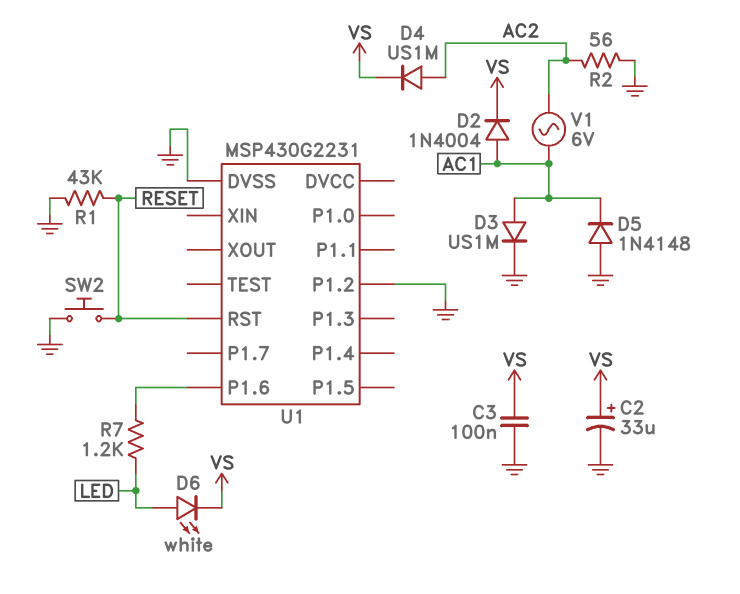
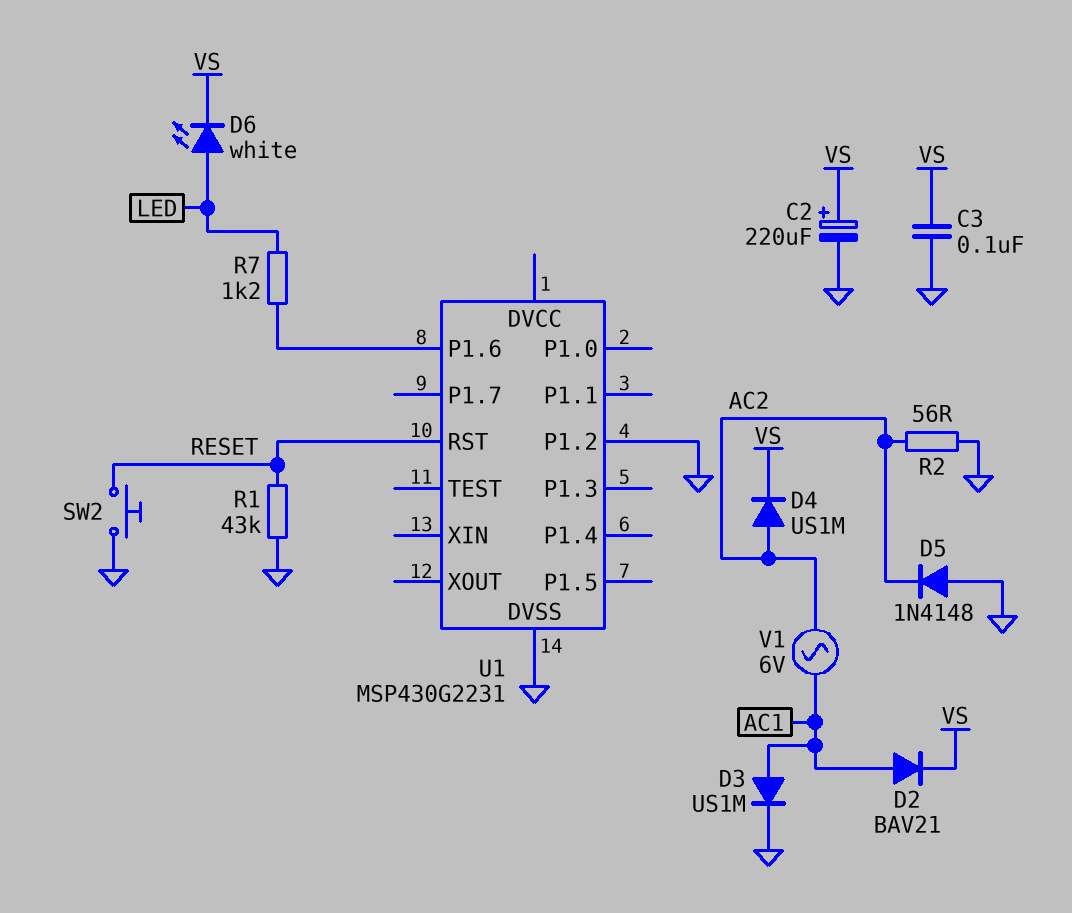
C2: 33uF (plus VS, minus GND) -> 220uF (plus VS, minus GND)
D2: diode 1N4004 (A AC1, K VS) -> diode BAV21 (A AC1, K VS)
D5: diode 1N4148 (A GND, K AC1) -> diode 1N4148 (A GND, K AC2)

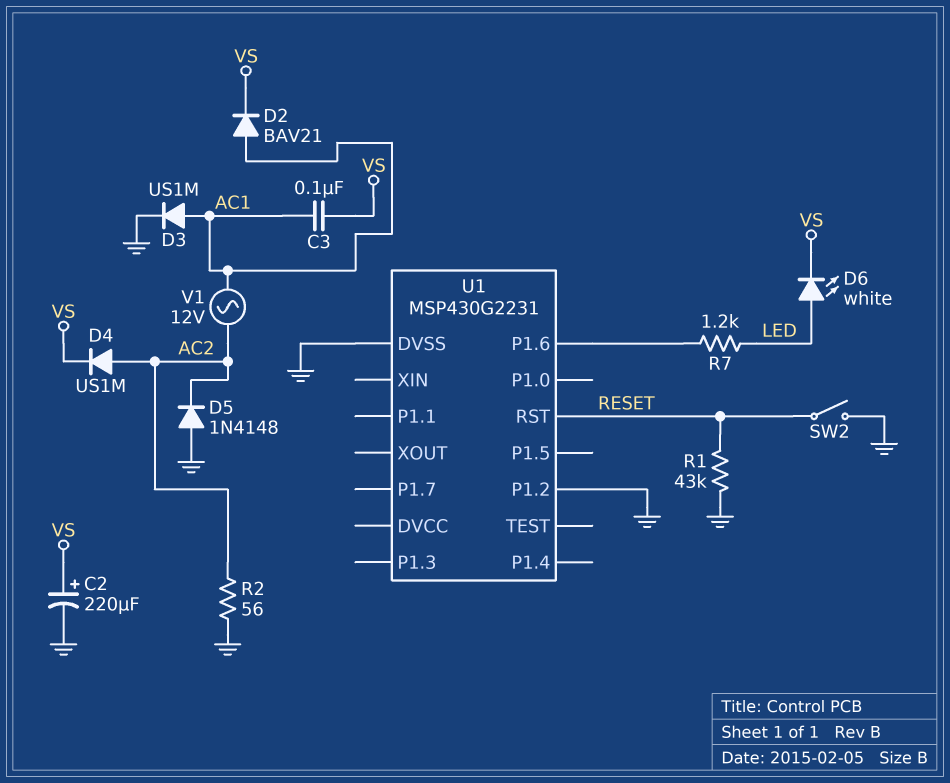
C3: 100nF (GND, VS) -> 100nF (AC1, VS)
SW2: button (GND, RESET) -> switch (GND, RESET)
V1: AC 6V (AC1, AC2) -> AC 12V (AC1, AC2)

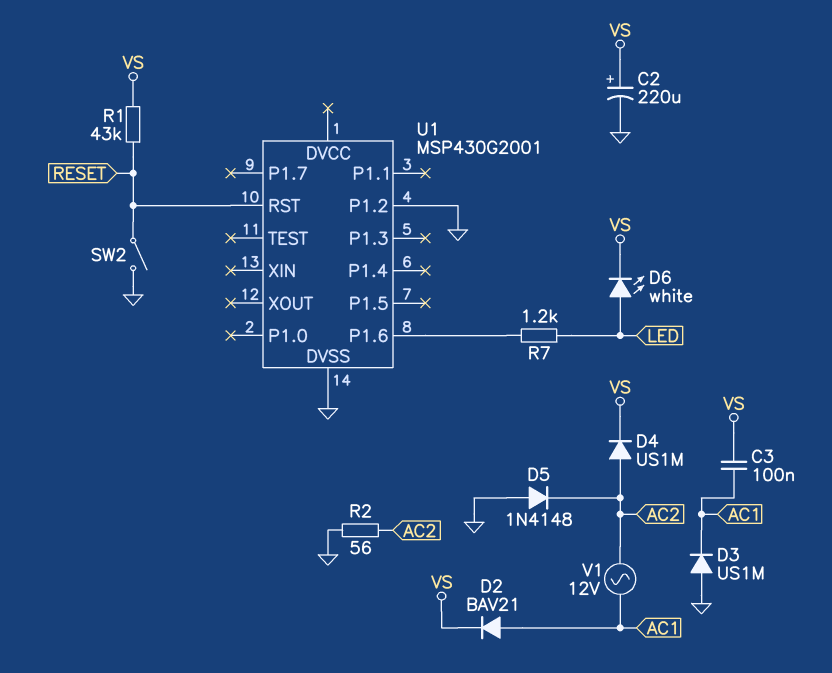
D3: diode US1M (A AC1, K GND) -> diode US1M (A GND, K AC1)
R1: 43k (GND, RESET) -> 43k (RESET, VS)
U1: MSP430G2231 -> MSP430G2001

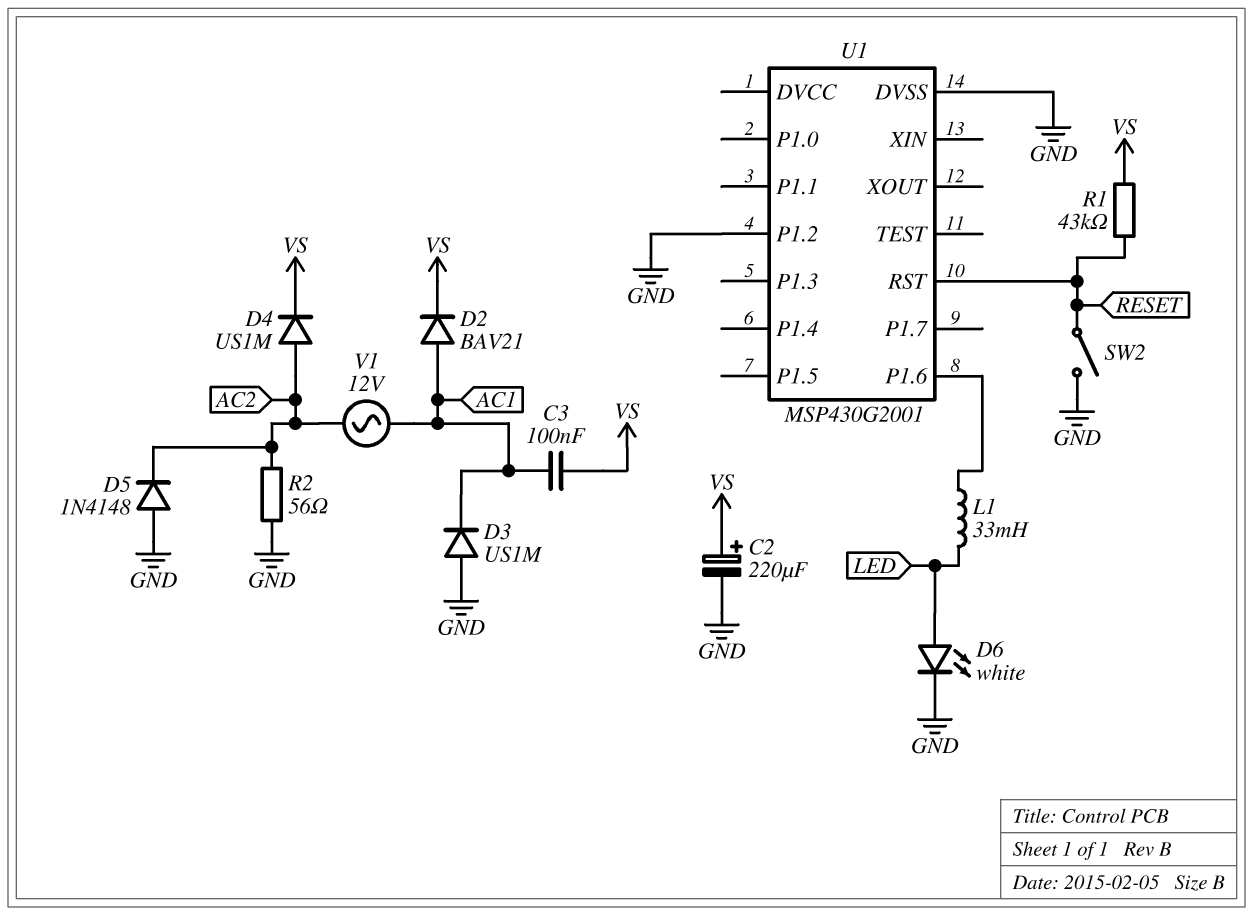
D6: LED white (A LED, K VS) -> LED white (A LED, K GND)
L1: none -> 33mH (LED, U1/P1.6)
R7: 1.2k (LED, U1/P1.6) -> none

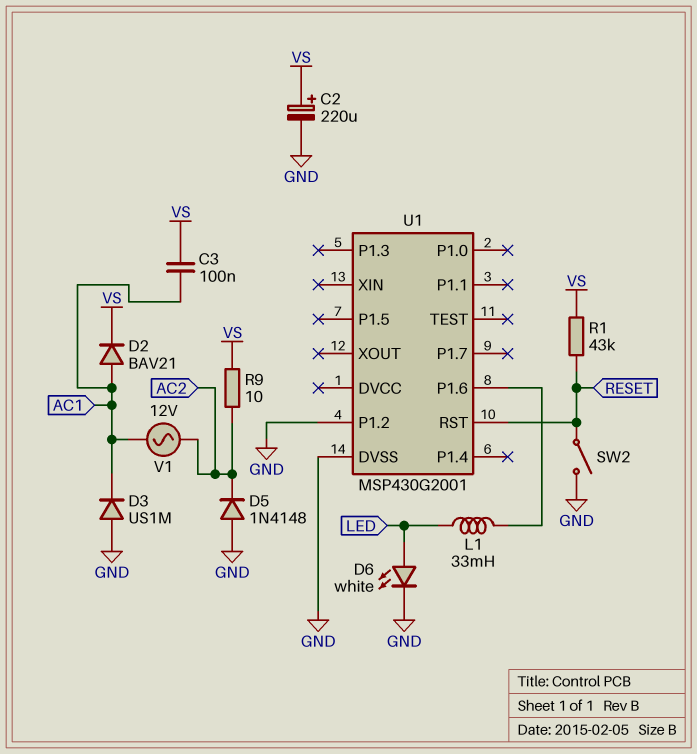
D4: diode US1M (A AC2, K VS) -> none
R2: 56 (AC2, GND) -> none
R9: none -> 10 (AC2, VS)

